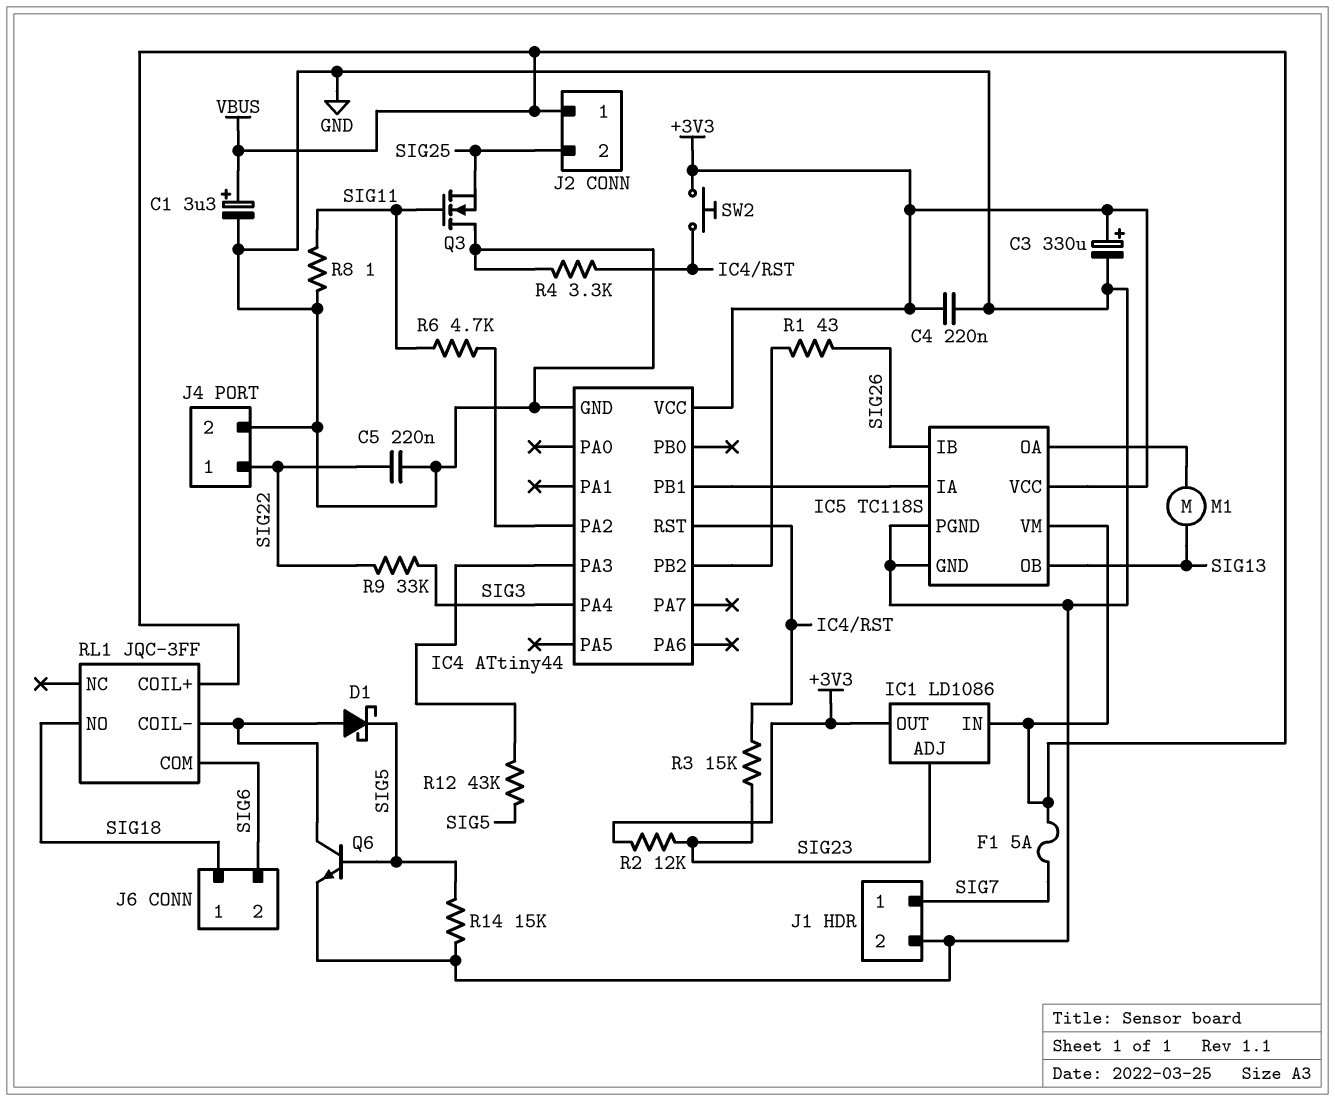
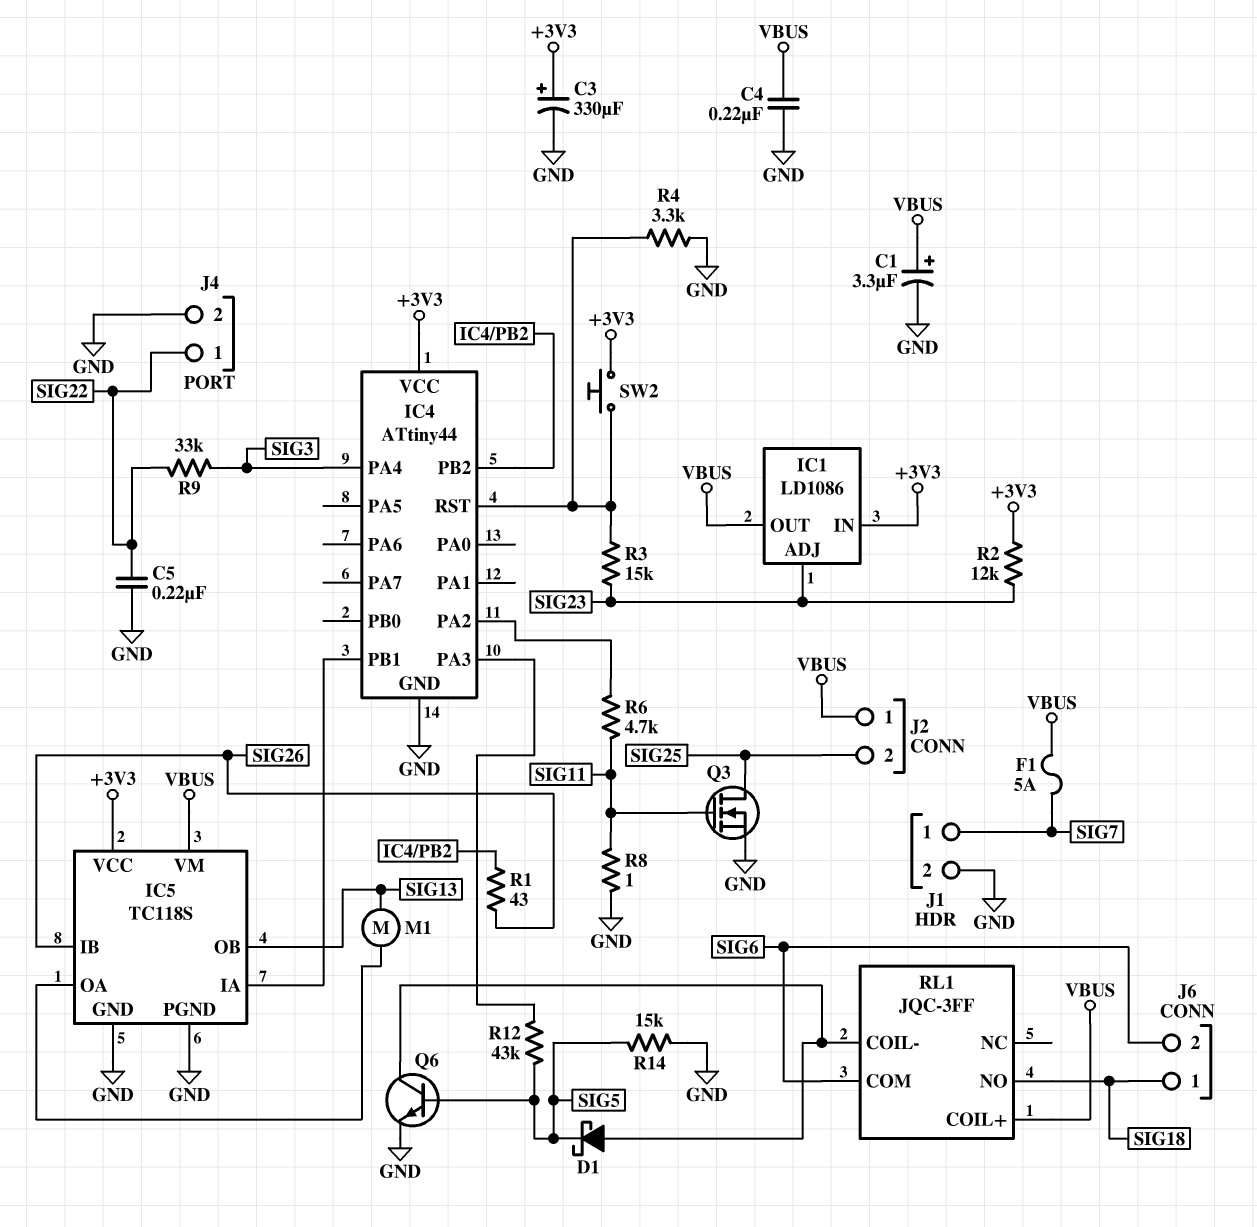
C4: 220nF (+3V3, GND) -> 220nF (GND, VBUS)
IC1 pin IN: VBUS -> +3V3
IC1 pin OUT: +3V3 -> VBUS
Q3: NMOS (G SIG11, D GND, S SIG25) -> NMOS (G SIG11, D SIG25, S GND)

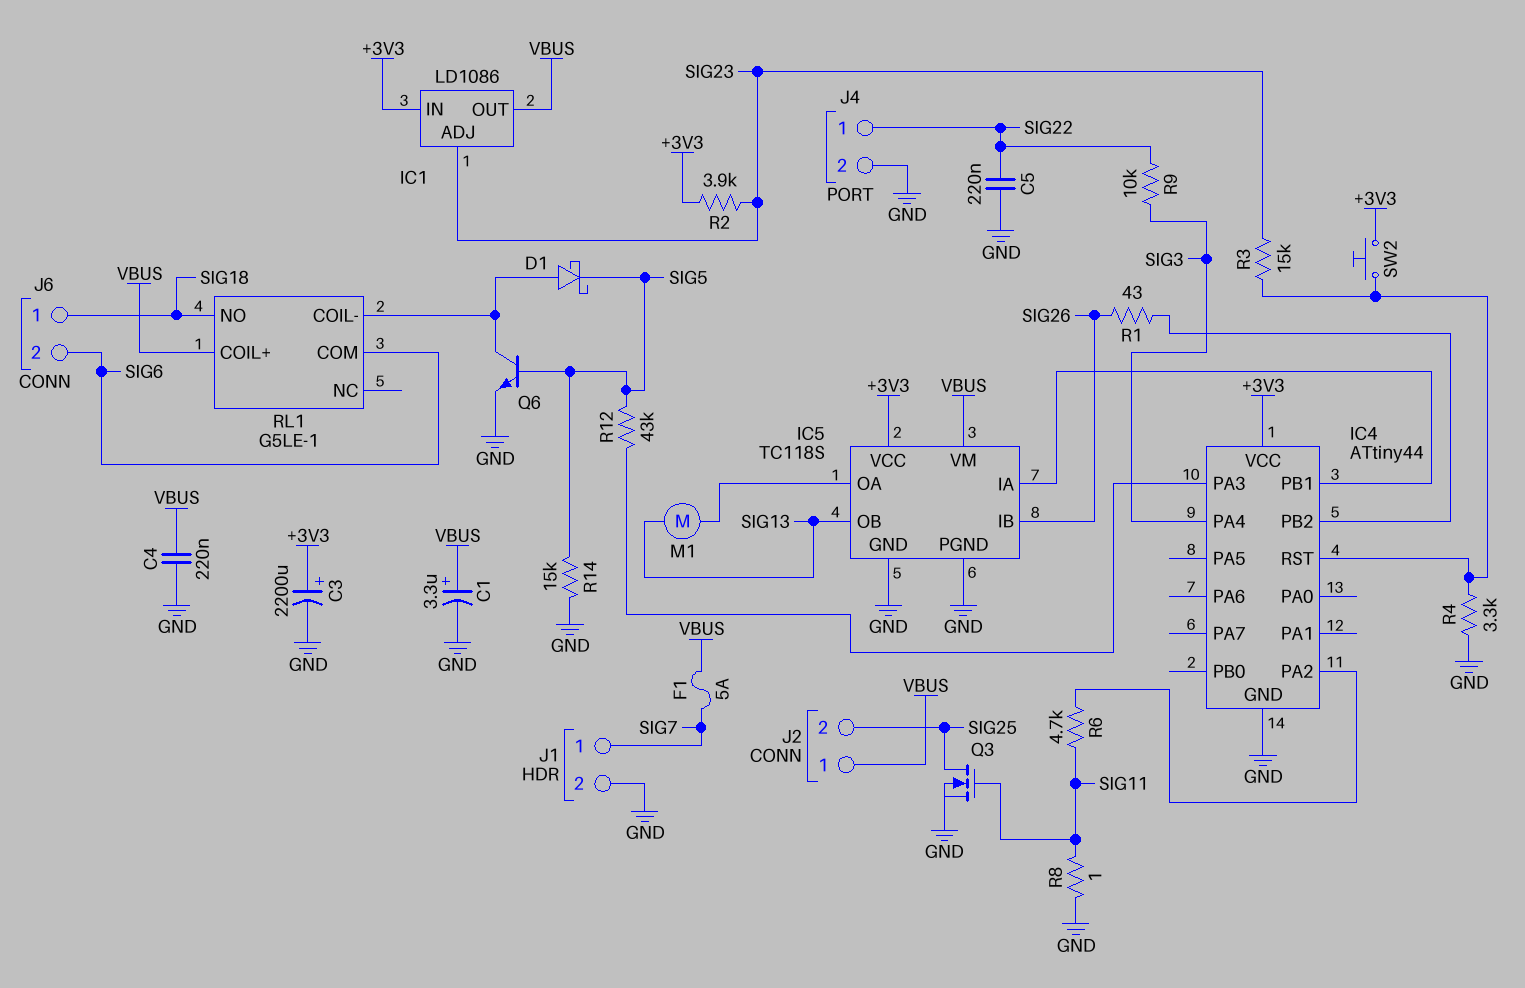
C3: 330uF (plus +3V3, minus GND) -> 2200uF (plus +3V3, minus GND)
R2: 12k (+3V3, SIG23) -> 3.9k (+3V3, SIG23)
R9: 33k (SIG3, SIG22) -> 10k (SIG3, SIG22)
RL1: JQC-3FF -> G5LE-1

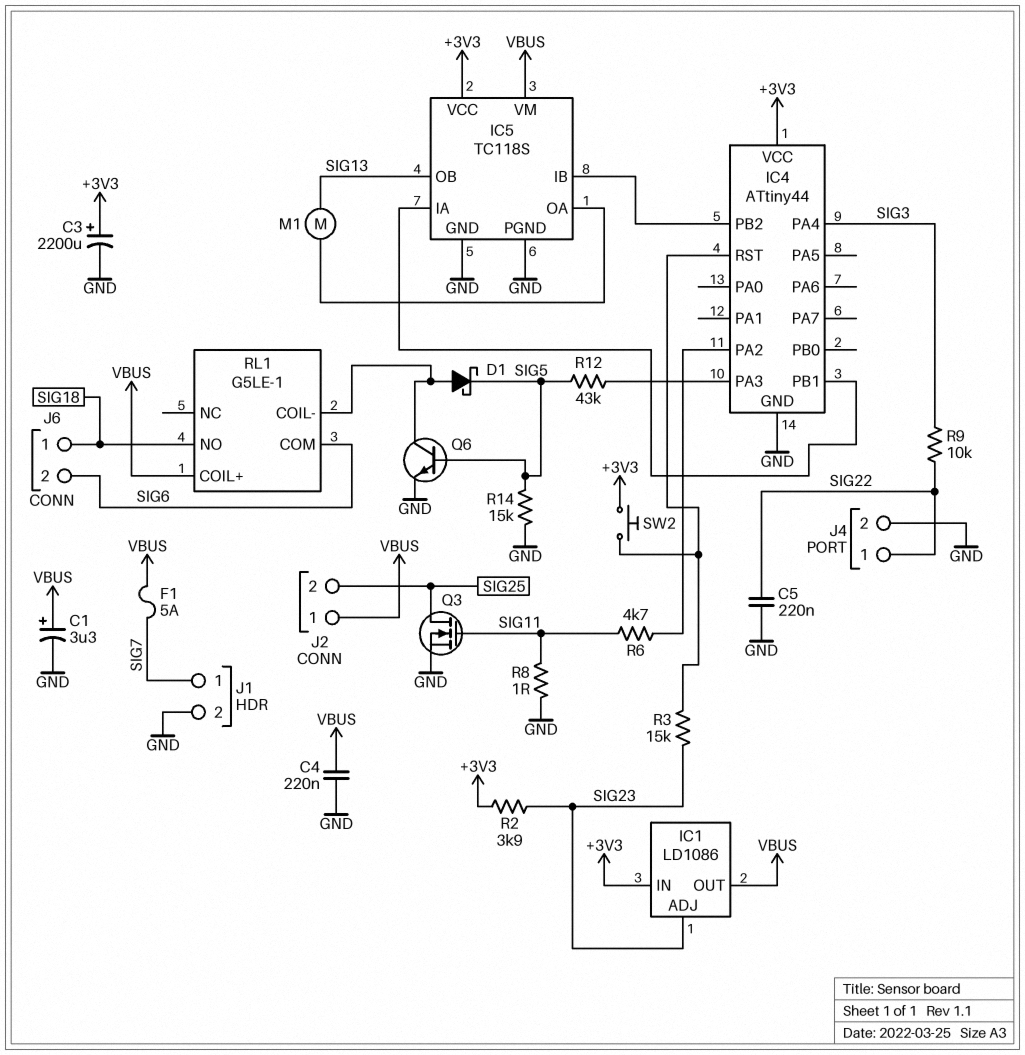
IC5 pin IB: SIG26 -> IC4/PB2
R1: 43 (IC4/PB2, SIG26) -> none
R4: 3.3k (GND, IC4/RST) -> none

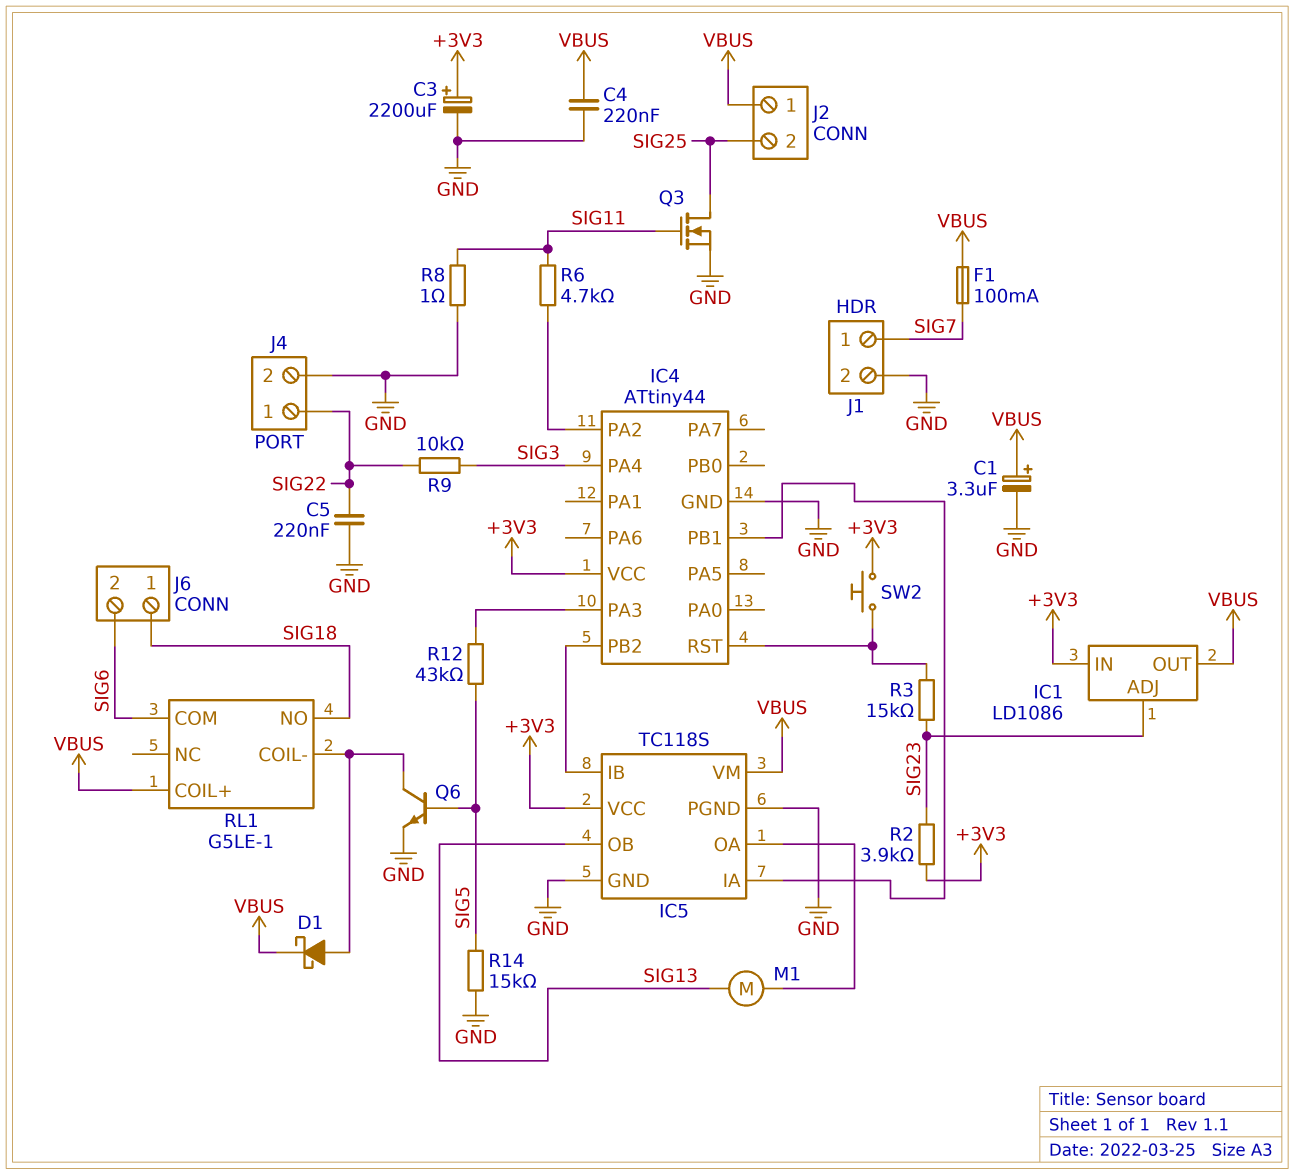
D1: schottky (A RL1/COIL-, K SIG5) -> schottky (A RL1/COIL-, K VBUS)
F1: 5A (SIG7, VBUS) -> 100mA (SIG7, VBUS)

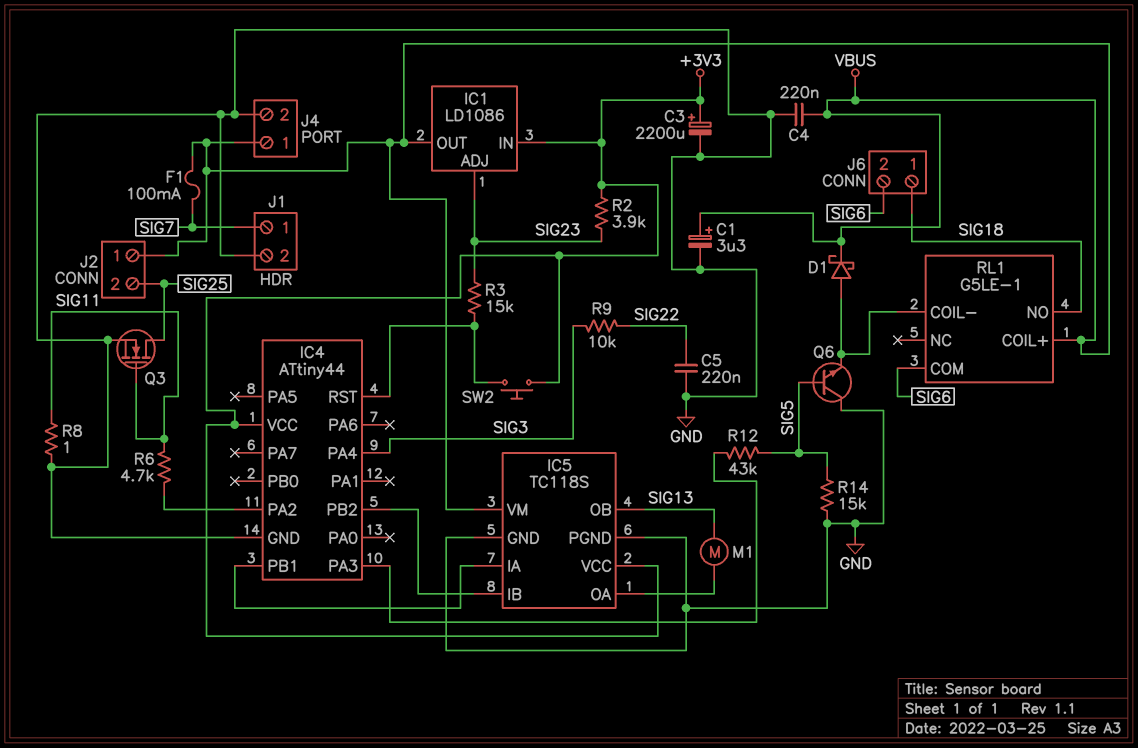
J4 pin 1: SIG22 -> VBUS
Q6: NPN (B SIG5, C RL1/COIL-, E GND) -> NPN (B SIG5, C GND, E RL1/COIL-)

